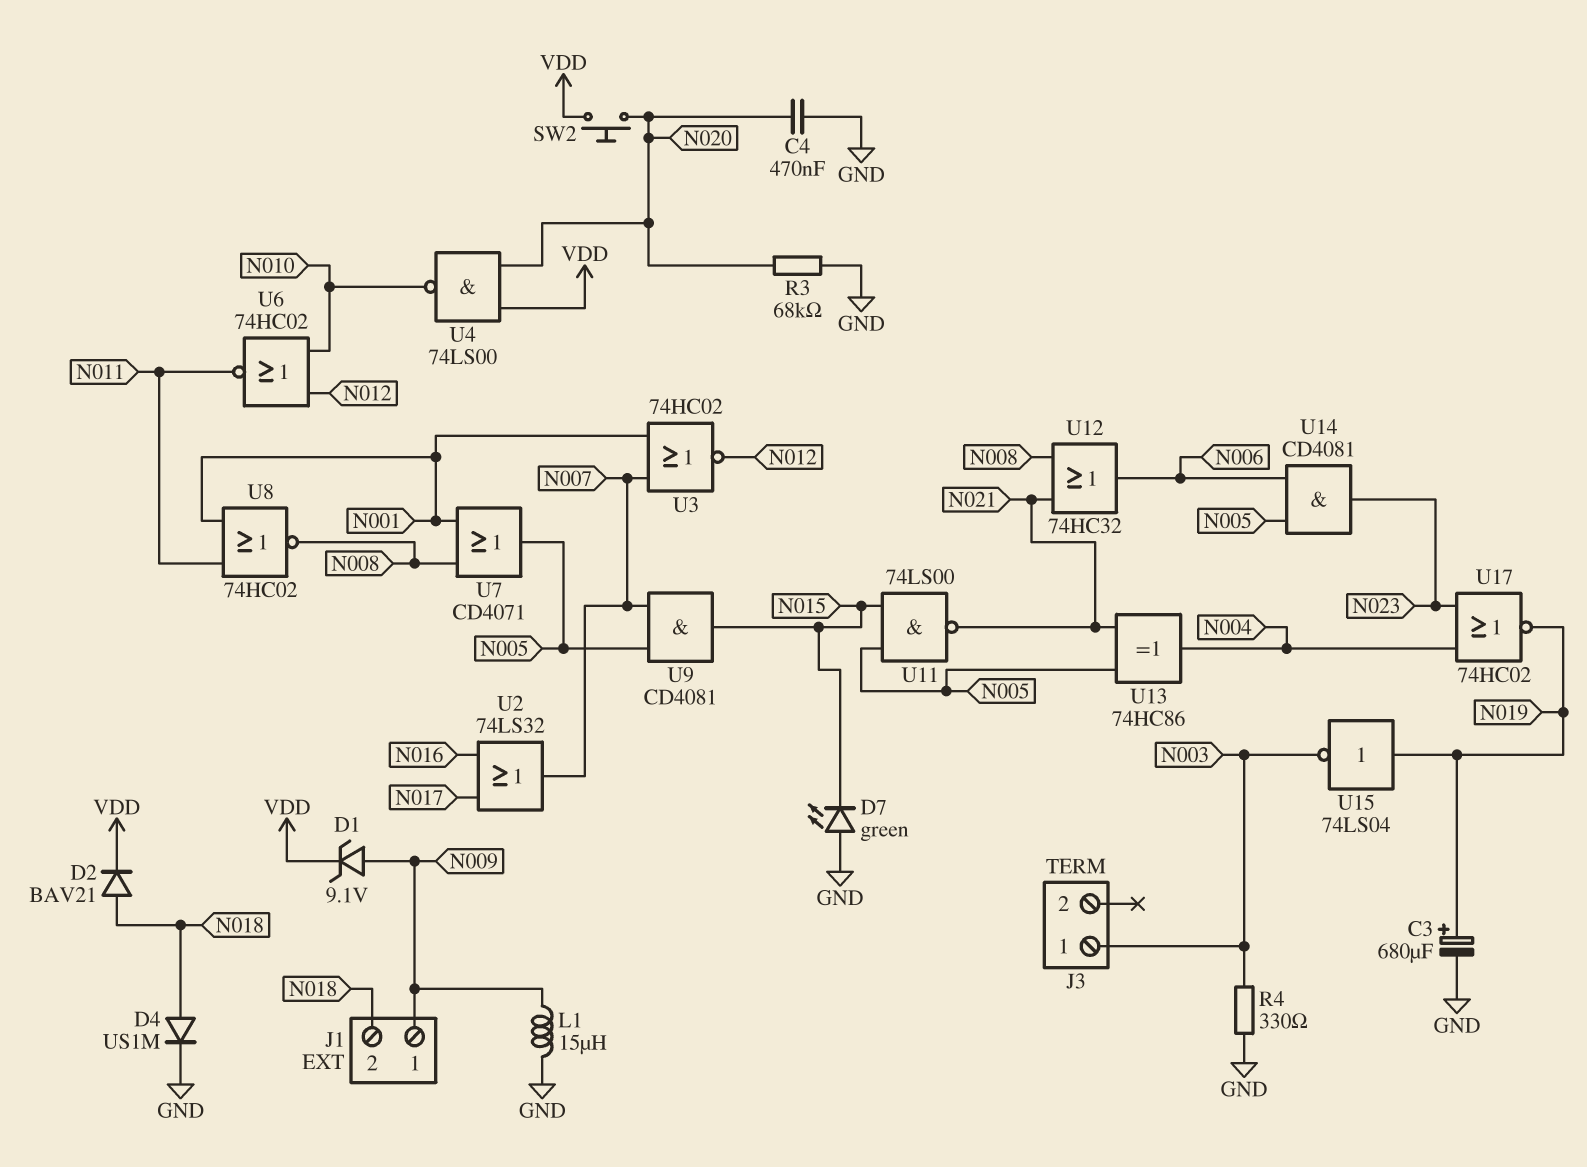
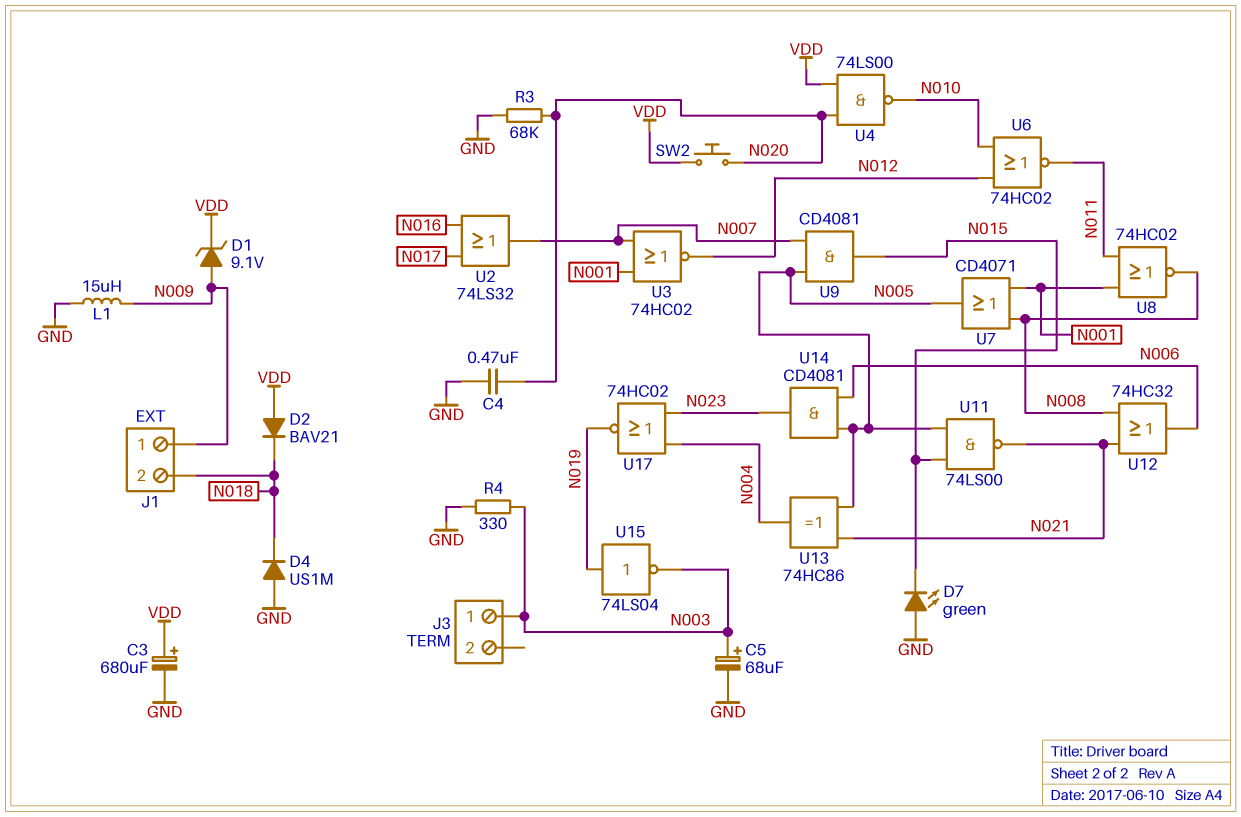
C3: 680uF (plus N019, minus GND) -> 680uF (plus VDD, minus GND)
C5: none -> 68uF (plus N003, minus GND)
D2: diode BAV21 (A N018, K VDD) -> diode BAV21 (A VDD, K N018)
D4: diode US1M (A N018, K GND) -> diode US1M (A GND, K N018)

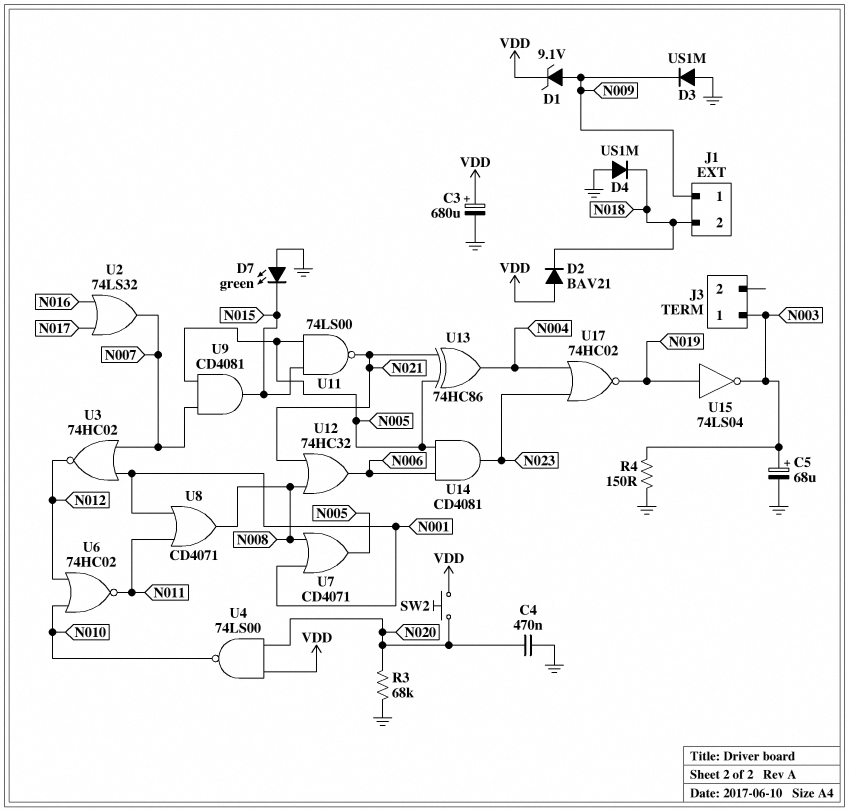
D3: none -> diode US1M (A GND, K N009)
L1: 15uH (GND, N009) -> none
R4: 330 (GND, N003) -> 150 (GND, N003)
U8: NOR 74HC02 (in N001, in N011, out N008) -> OR CD4071 (in N001, in N011, out N008)

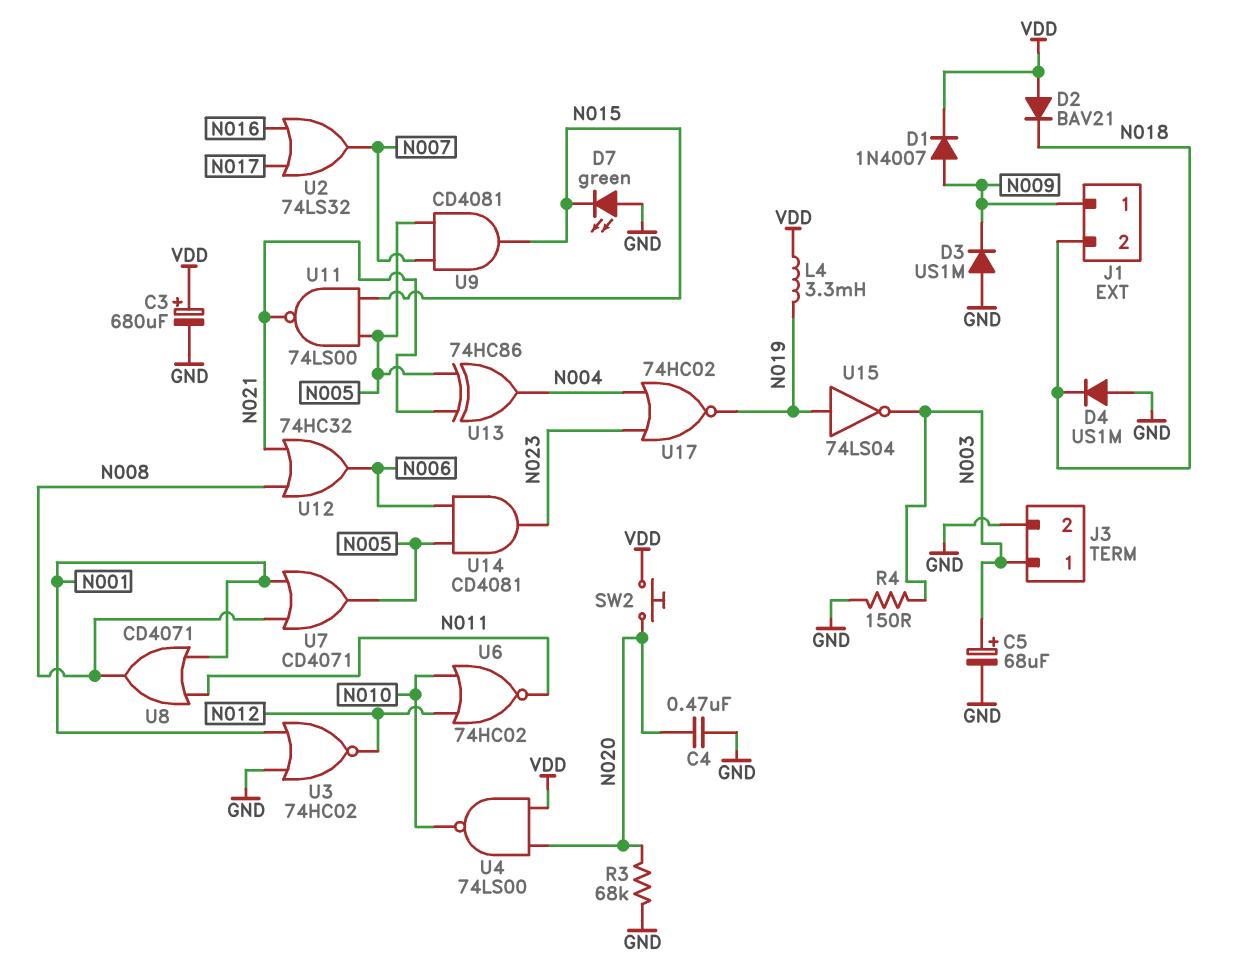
D1: zener 9.1V (A N009, K VDD) -> diode 1N4007 (A N009, K VDD)
J3 pin 2: none -> GND
L4: none -> 3.3mH (N019, VDD)
U3: NOR 74HC02 (in N001, in N007, out N012) -> NOR 74HC02 (in GND, in N001, out N012)

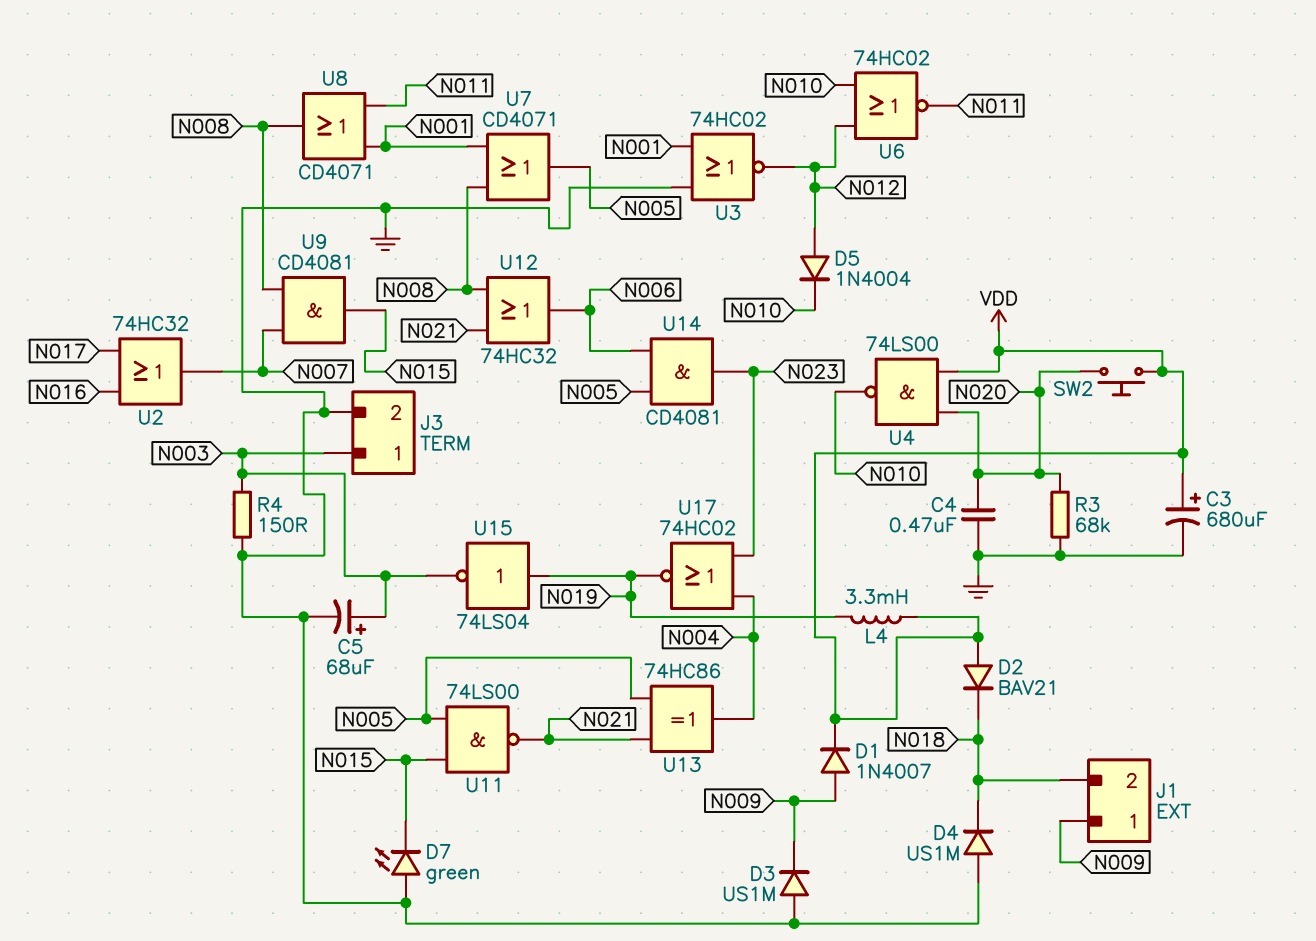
D5: none -> diode 1N4004 (A N012, K N010)
U2: OR 74LS32 (in N016, in N017, out N007) -> OR 74HC32 (in N016, in N017, out N007)
U9: AND CD4081 (in N005, in N007, out N015) -> AND CD4081 (in N007, in N008, out N015)

